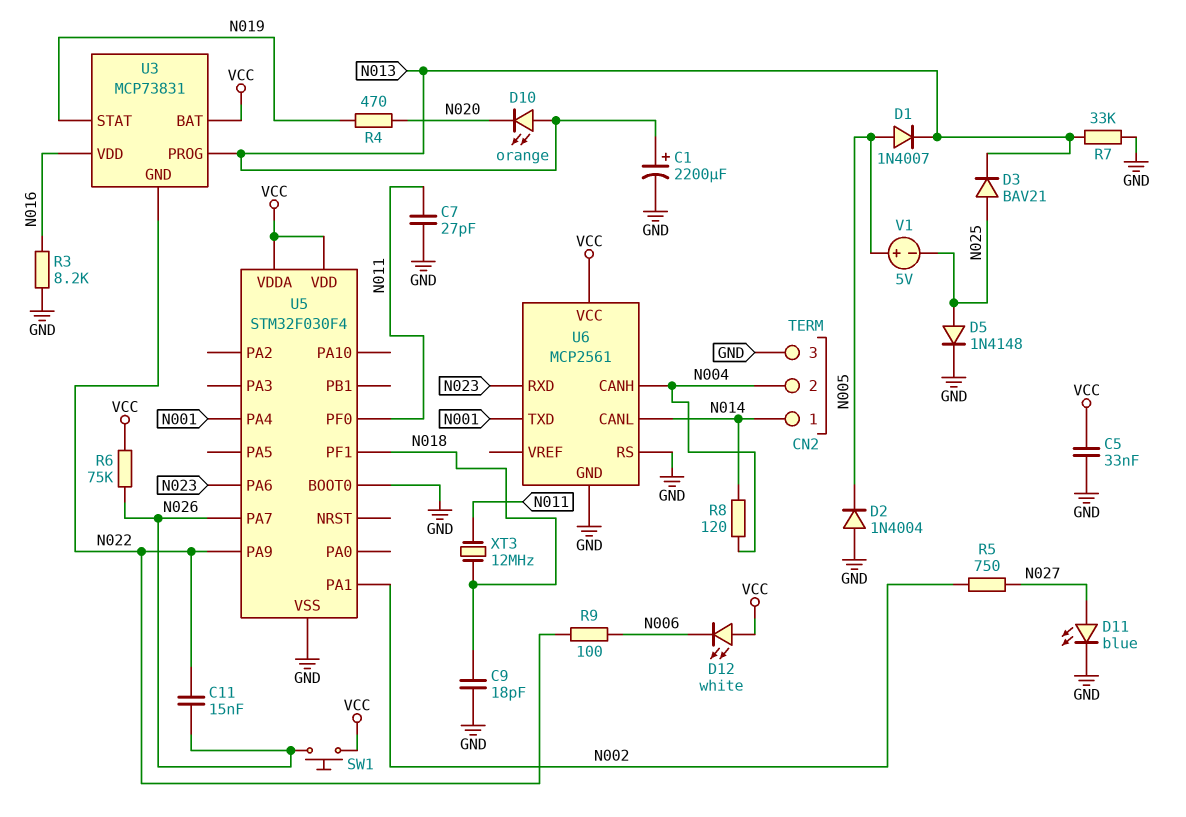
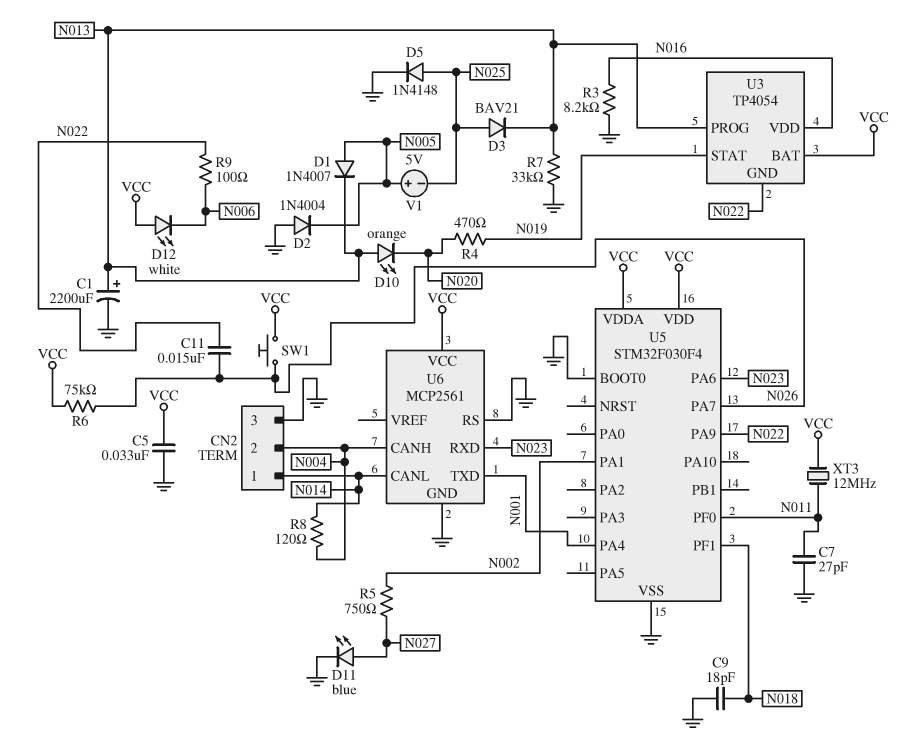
U3: MCP73831 -> TP4054
XT3: 12MHz (N011, N018) -> 12MHz (N011, VCC)

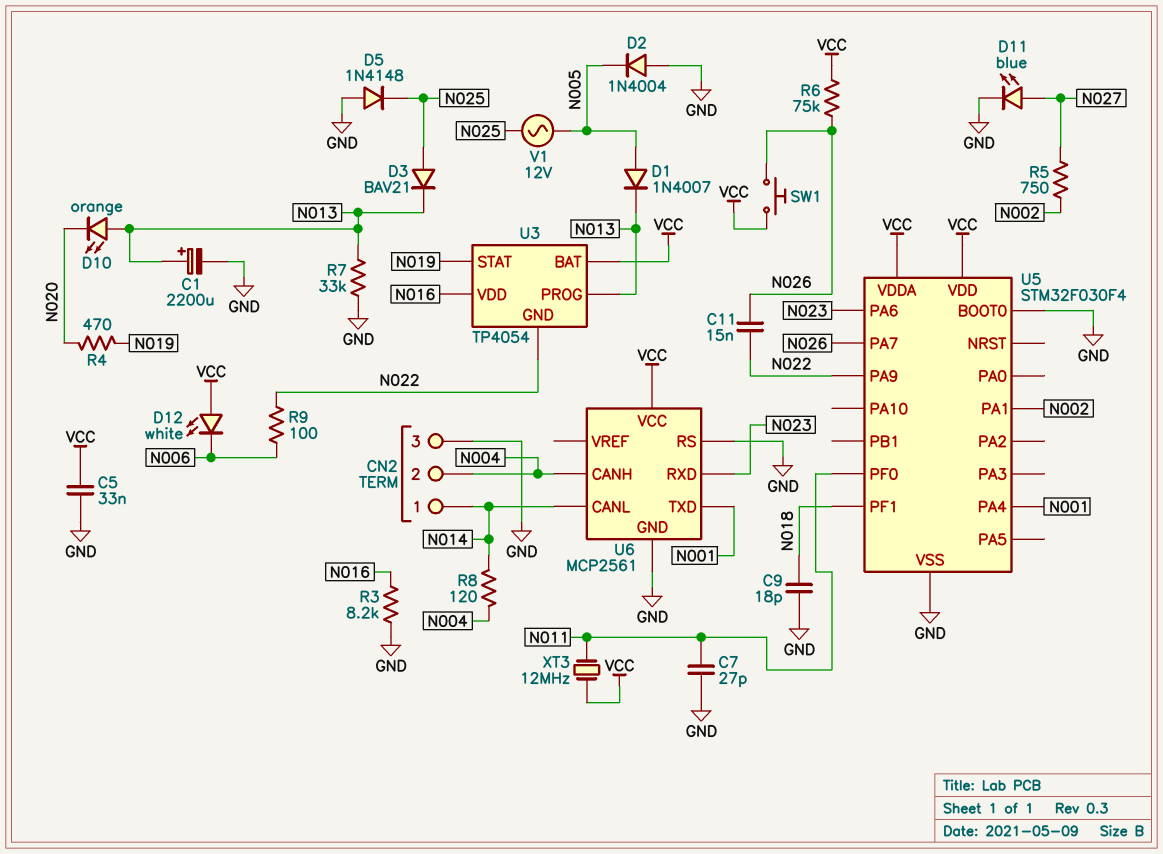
D5: diode 1N4148 (A N025, K GND) -> diode 1N4148 (A GND, K N025)
V1: 5V (plus N005, minus N025) -> AC 12V (N005, N025)

